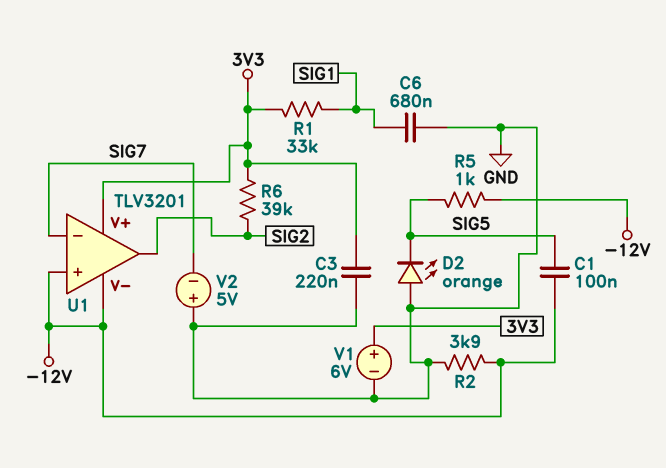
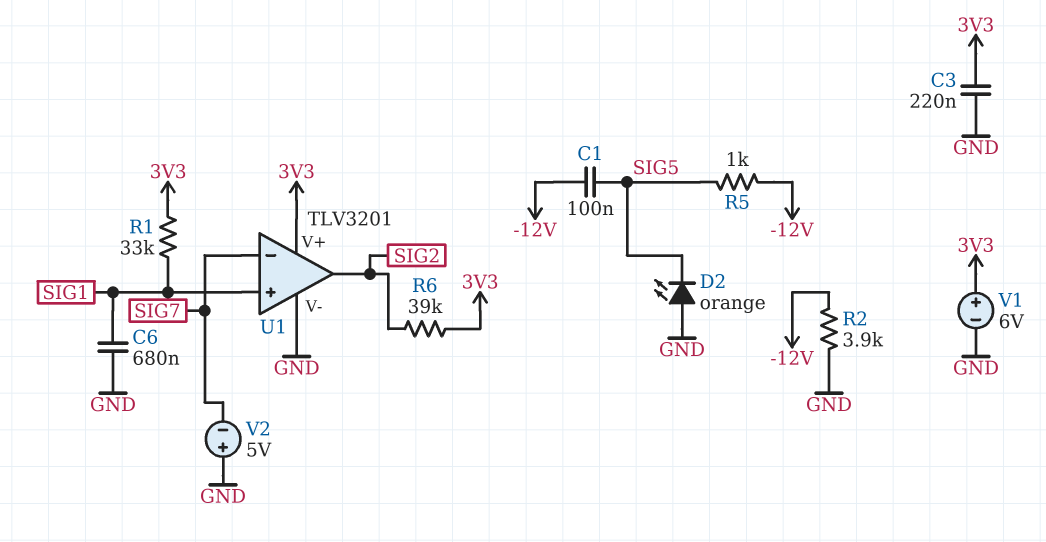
U1 pin V-: -12V -> GND
U1 pin in+: -12V -> SIG1

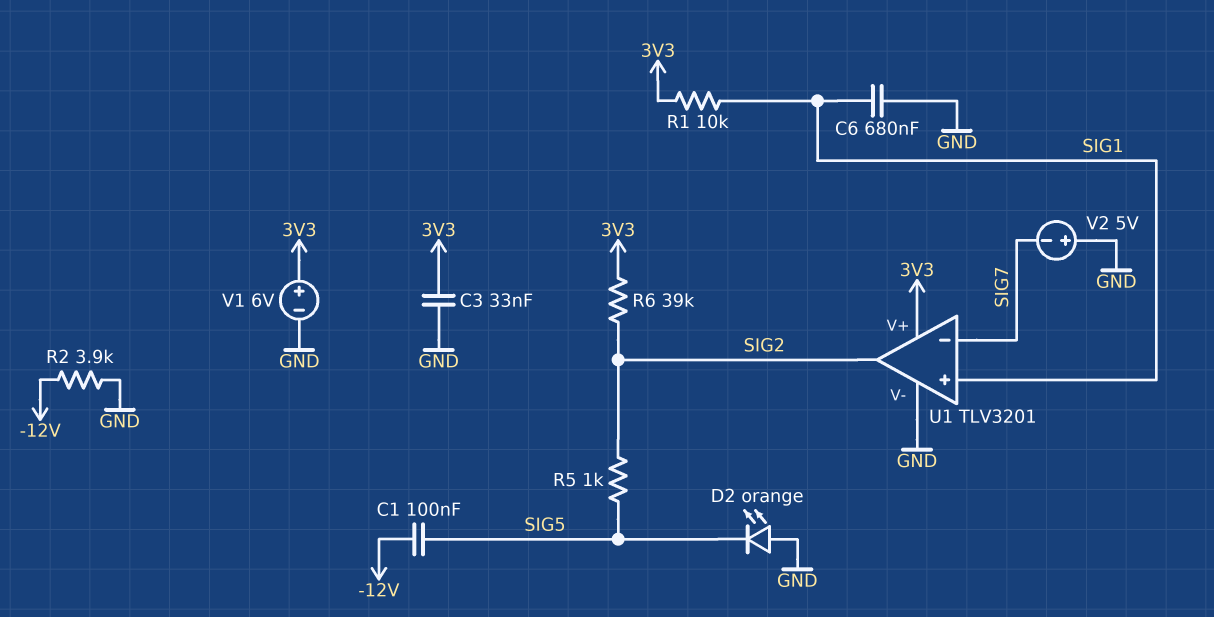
C3: 220nF (3V3, GND) -> 33nF (3V3, GND)
R1: 33k (3V3, SIG1) -> 10k (3V3, SIG1)
R5: 1k (-12V, SIG5) -> 1k (SIG2, SIG5)

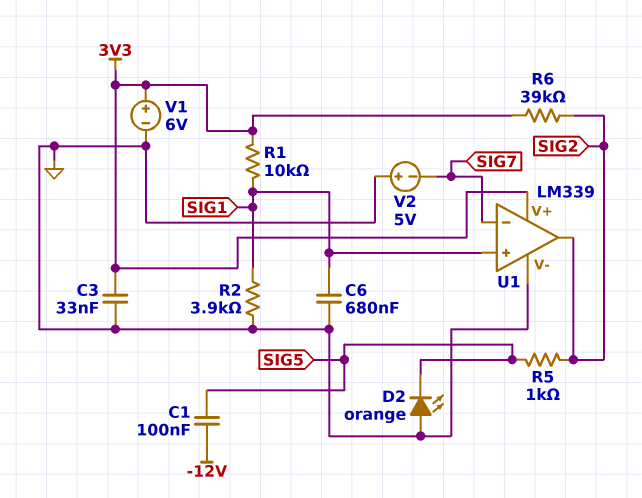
R2: 3.9k (-12V, GND) -> 3.9k (GND, SIG1)
U1: TLV3201 -> LM339

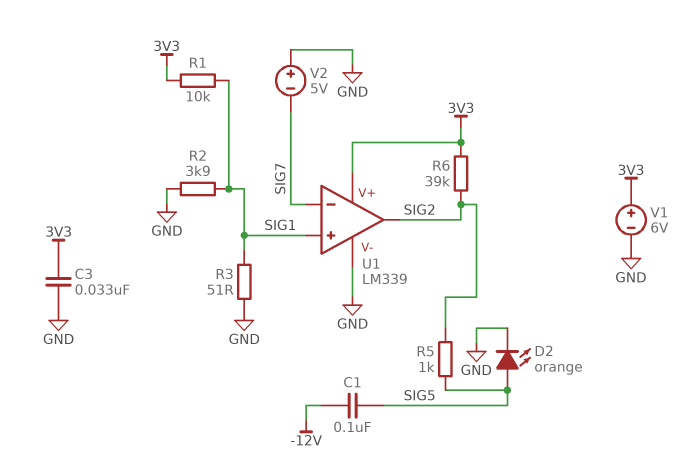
C6: 680nF (GND, SIG1) -> none
D2: LED orange (A GND, K SIG5) -> LED orange (A SIG5, K GND)
R3: none -> 51 (GND, SIG1)

